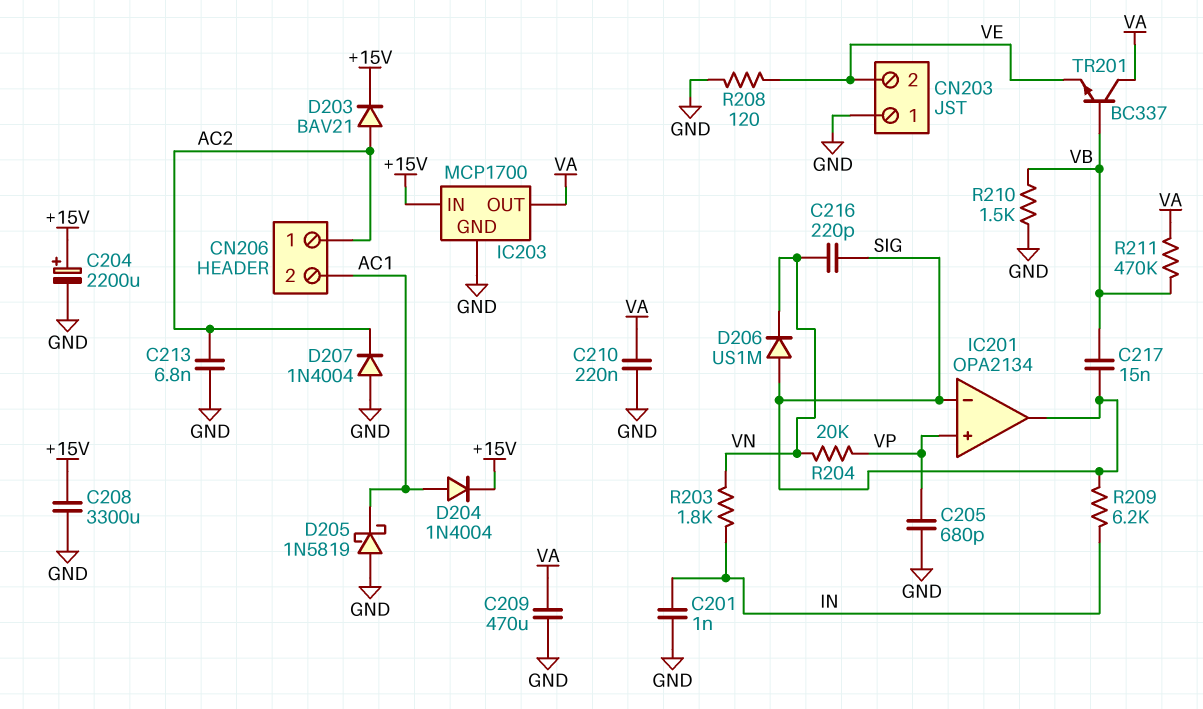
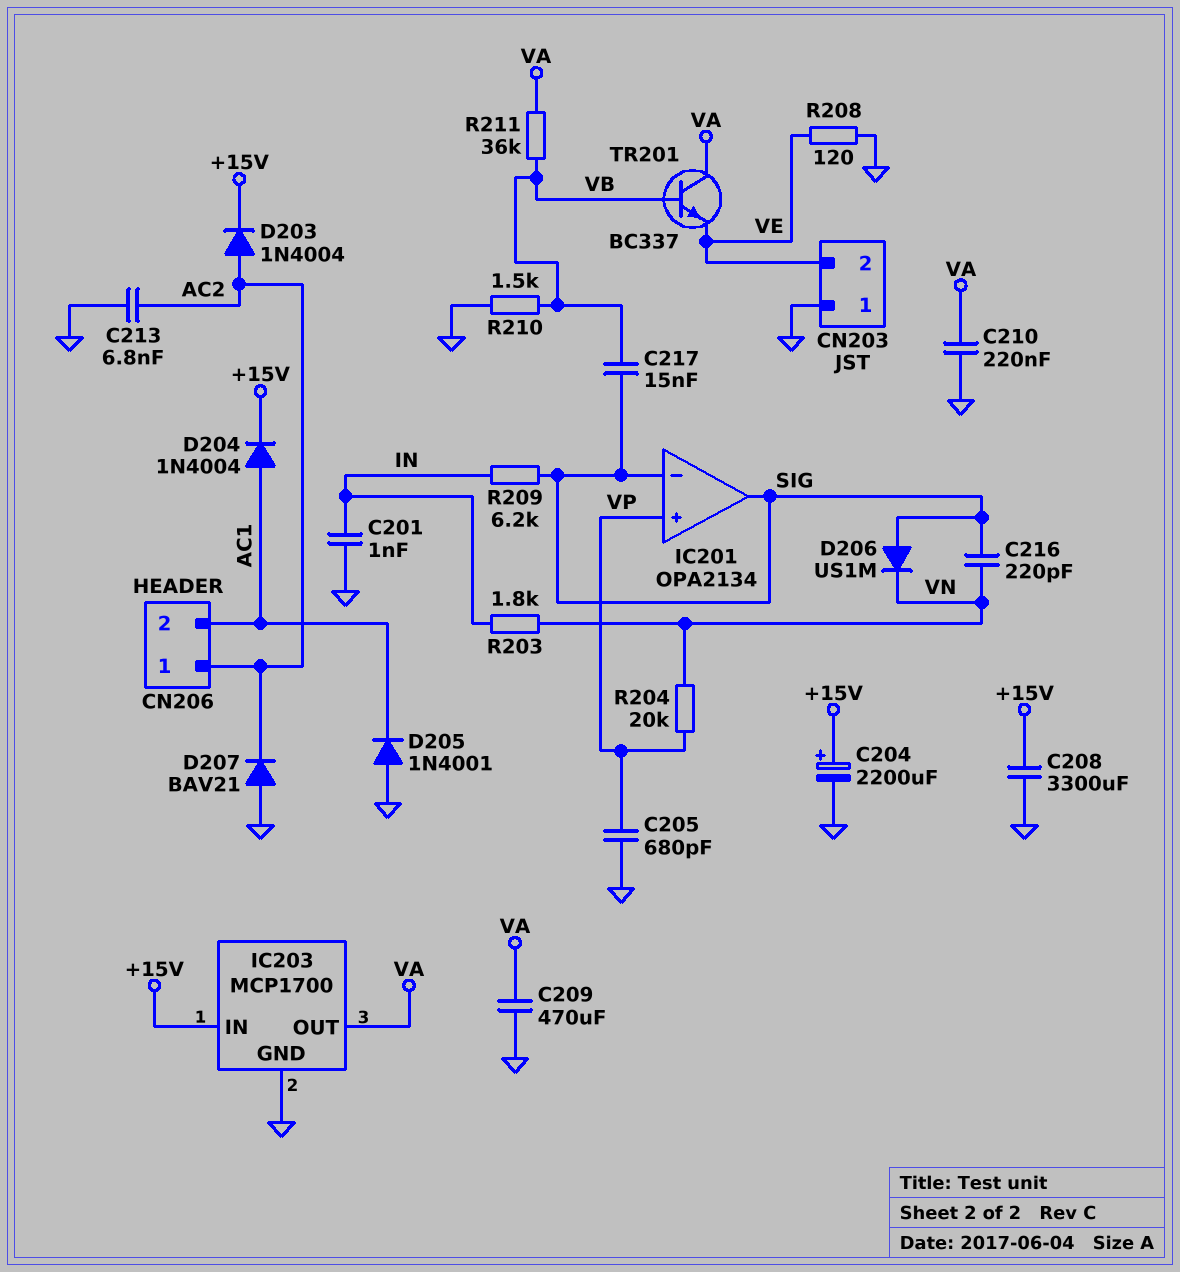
D203: diode BAV21 (A AC2, K +15V) -> diode 1N4004 (A AC2, K +15V)
D205: schottky 1N5819 (A GND, K AC1) -> diode 1N4001 (A GND, K AC1)
D207: diode 1N4004 (A GND, K AC2) -> diode BAV21 (A GND, K AC2)
R211: 470k (VA, VB) -> 36k (VA, VB)

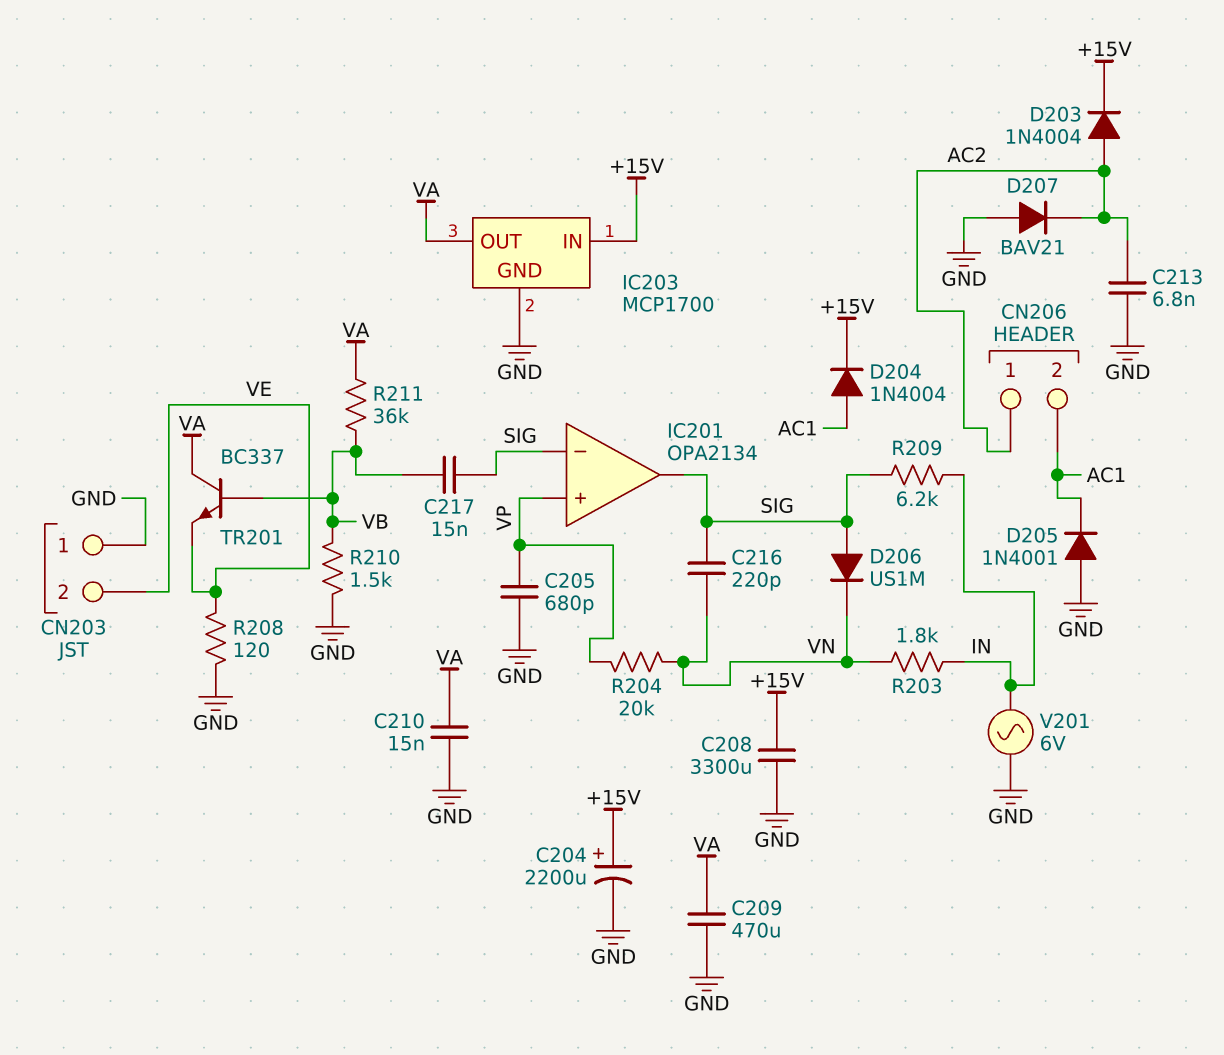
C201: 1nF (GND, IN) -> none
C210: 220nF (GND, VA) -> 15nF (GND, VA)
V201: none -> AC 6V (GND, IN)

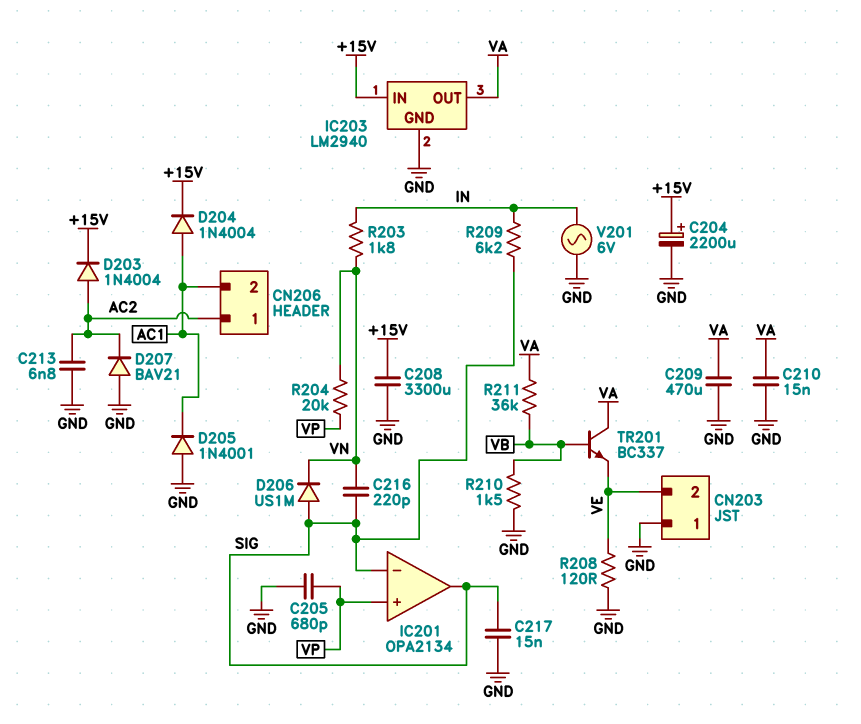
C217: 15nF (SIG, VB) -> 15nF (GND, SIG)
IC203: MCP1700 -> LM2940

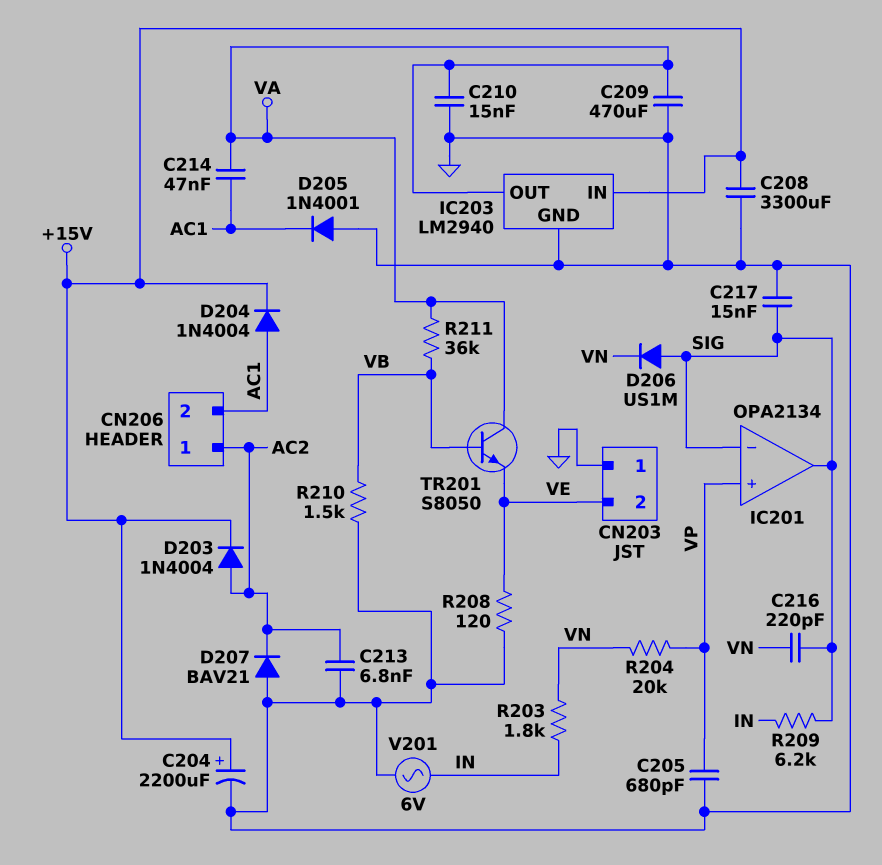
C214: none -> 47nF (AC1, VA)
TR201: NPN BC337 (B VB, C VA, E VE) -> NPN S8050 (B VB, C VA, E VE)

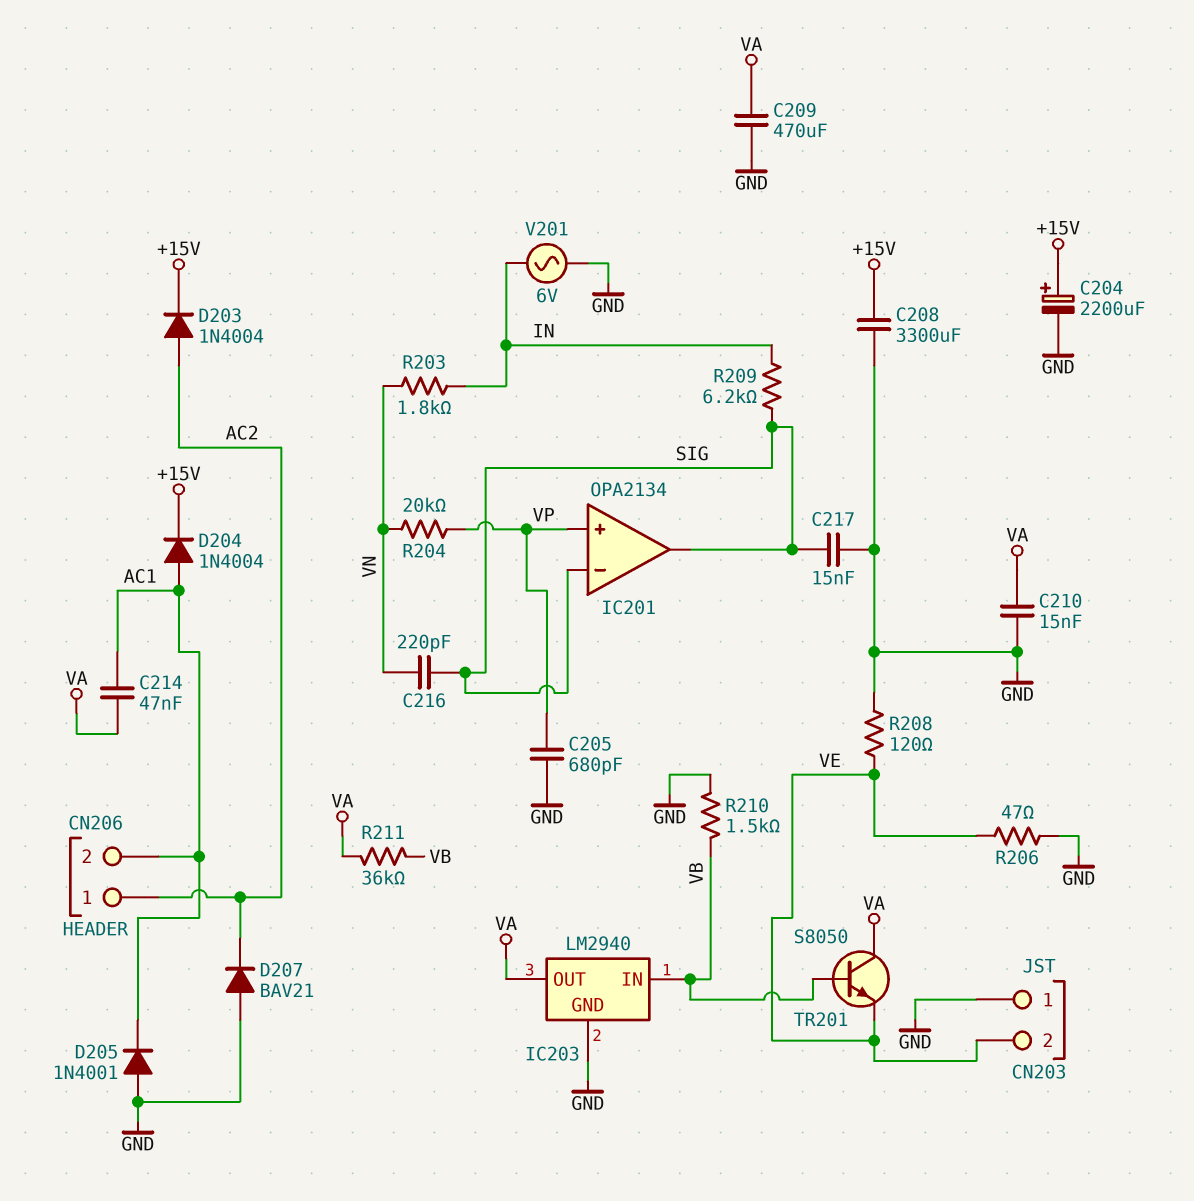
C213: 6.8nF (AC2, GND) -> none
D206: diode US1M (A SIG, K VN) -> none
IC203 pin IN: +15V -> VB
R206: none -> 47 (GND, VE)

